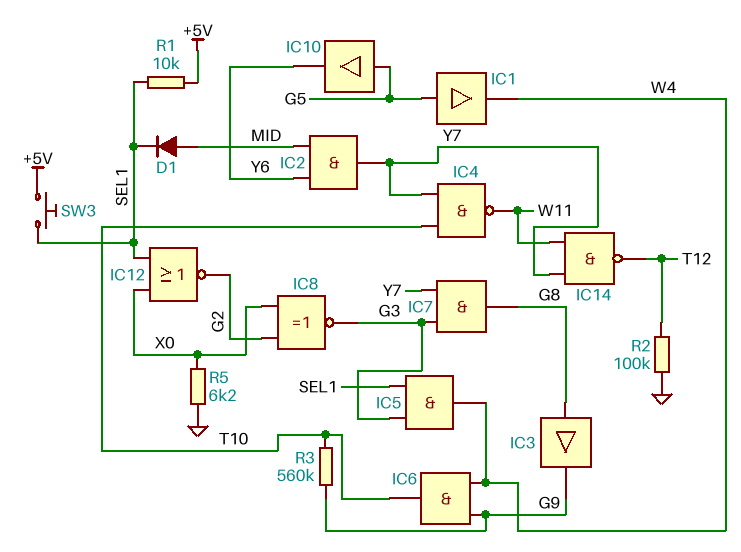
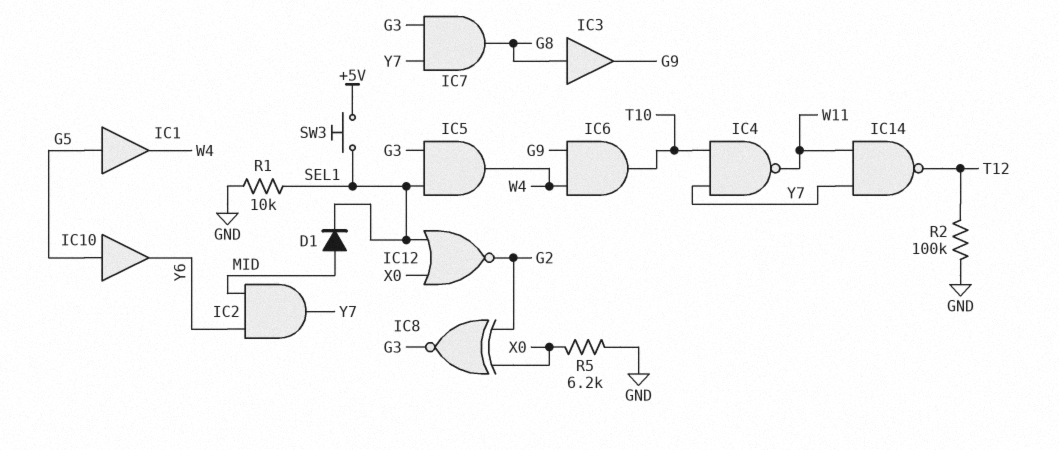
R1: 10k (+5V, SEL1) -> 10k (GND, SEL1)
R3: 560k (G9, T10) -> none

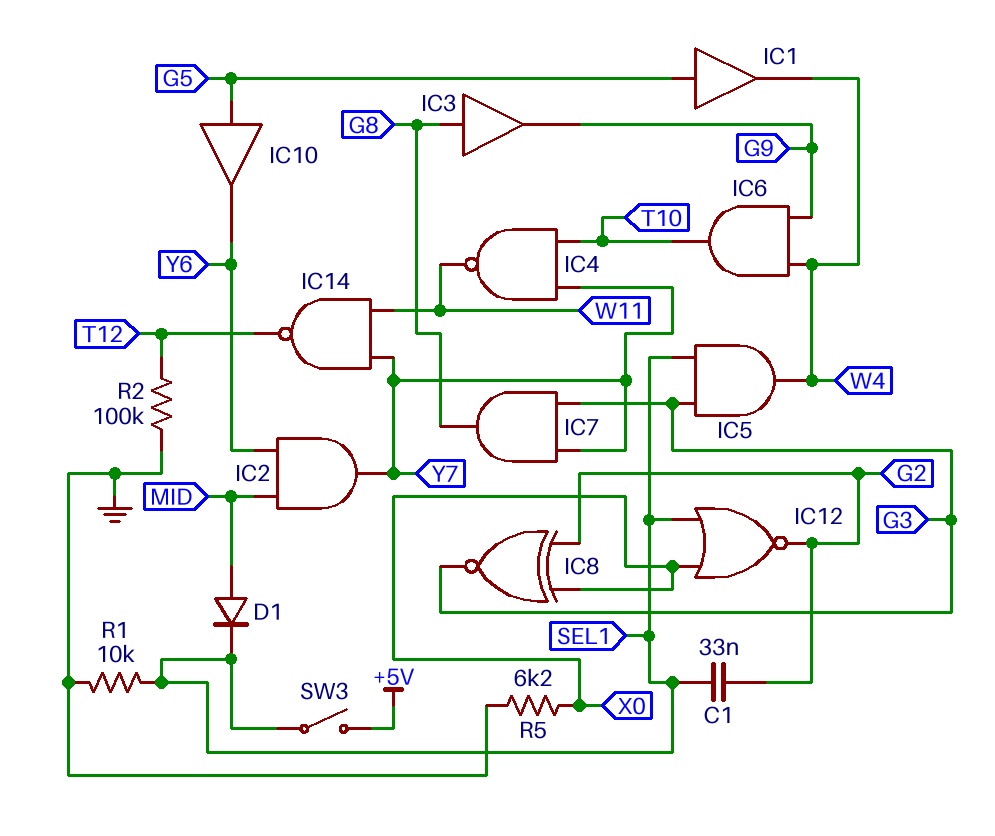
C1: none -> 33nF (G2, SEL1)
SW3: button (+5V, SEL1) -> switch (+5V, SEL1)

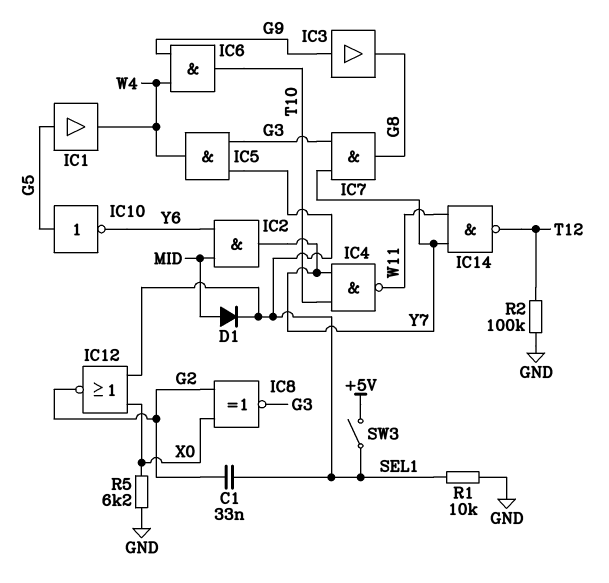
IC3: buffer (in G8, out G9) -> buffer (in G9, out G8)
IC10: buffer (in G5, out Y6) -> NOT (in G5, out Y6)

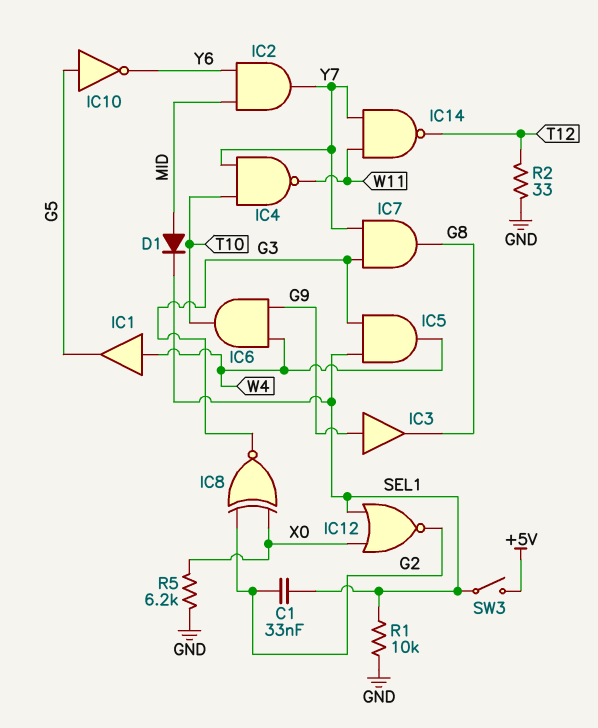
IC1: buffer (in G5, out W4) -> buffer (in W4, out G5)
R2: 100k (GND, T12) -> 33 (GND, T12)

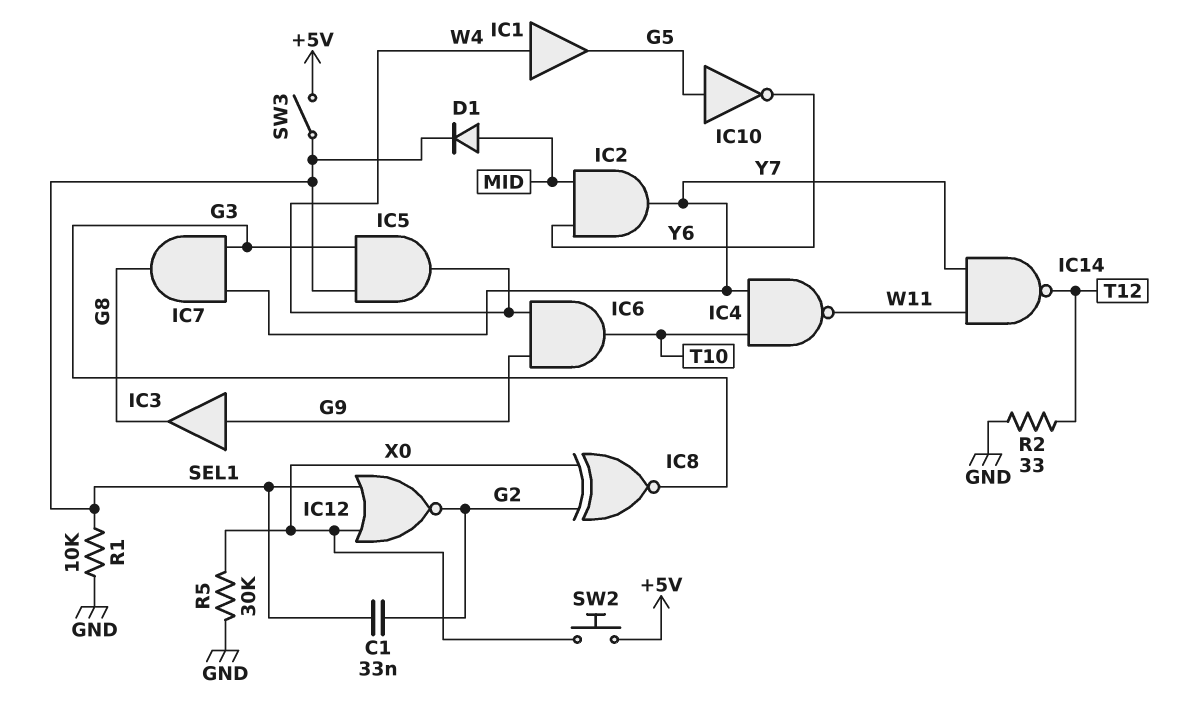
R5: 6.2k (GND, X0) -> 30k (GND, X0)
SW2: none -> button (+5V, X0)

